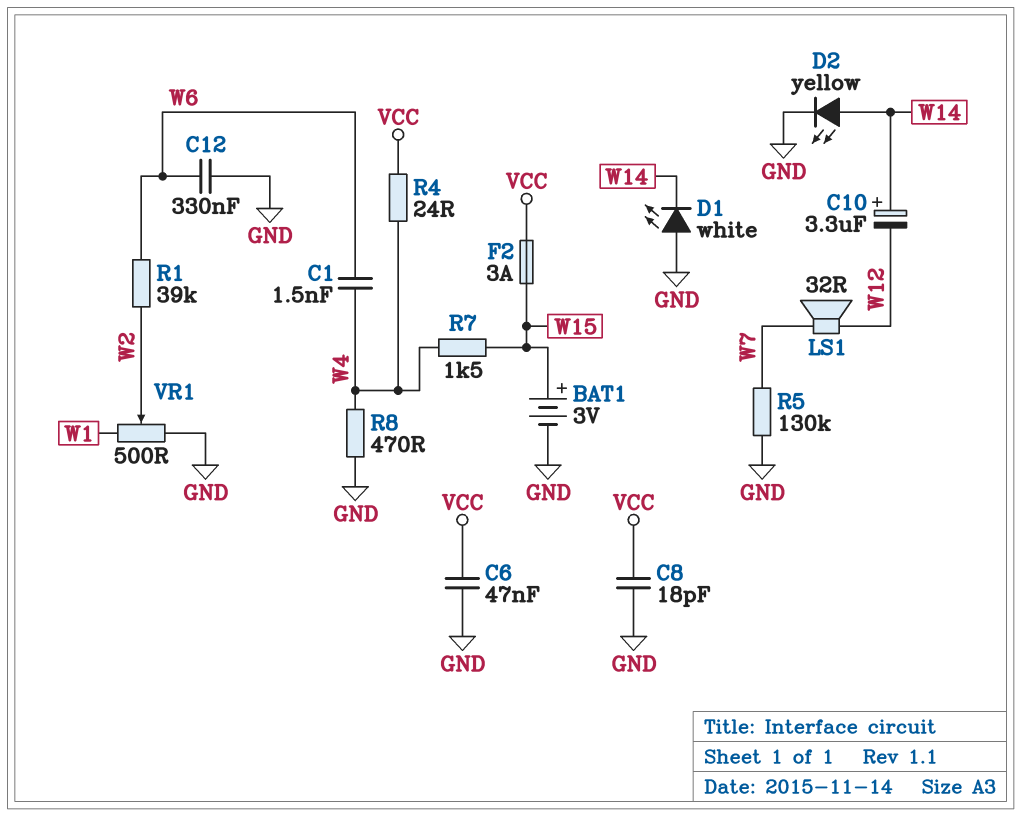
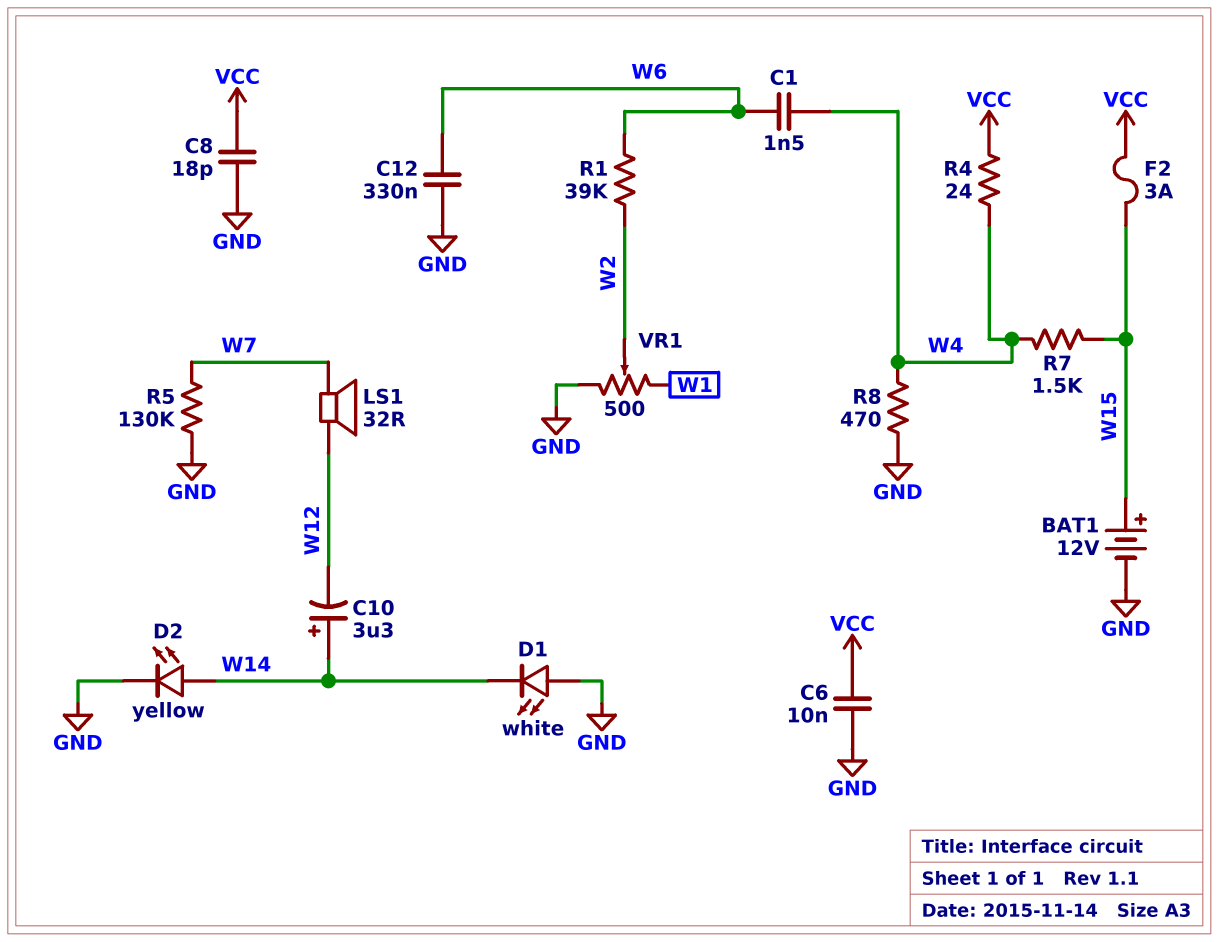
BAT1: 3V (plus W15, minus GND) -> 12V (plus W15, minus GND)
C6: 47nF (GND, VCC) -> 10nF (GND, VCC)

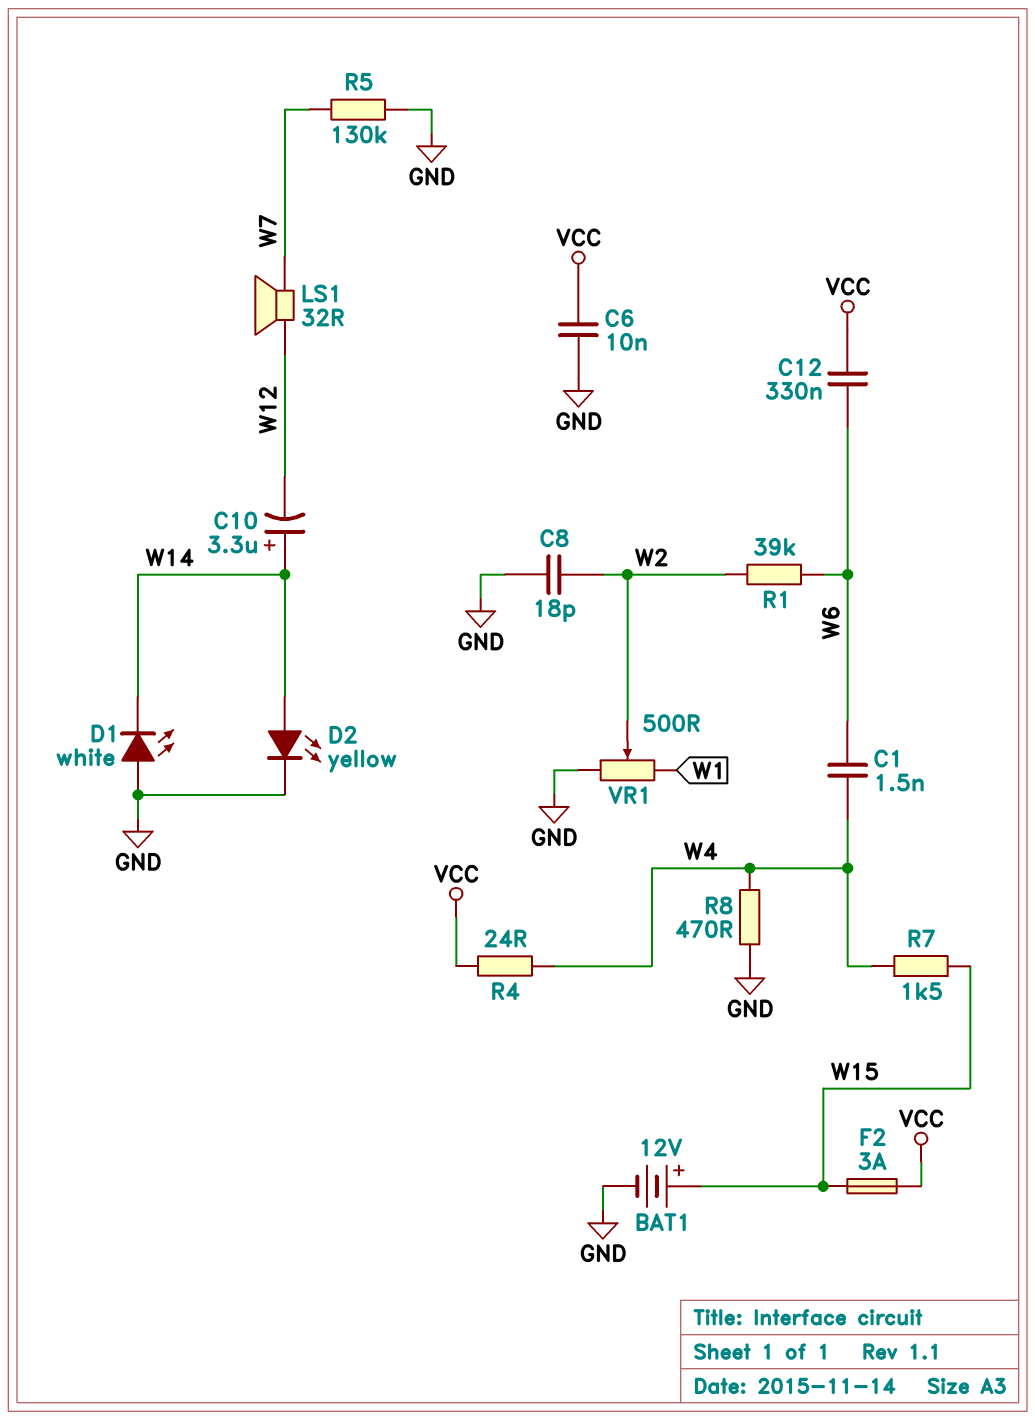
C8: 18pF (GND, VCC) -> 18pF (GND, W2)
C12: 330nF (GND, W6) -> 330nF (VCC, W6)

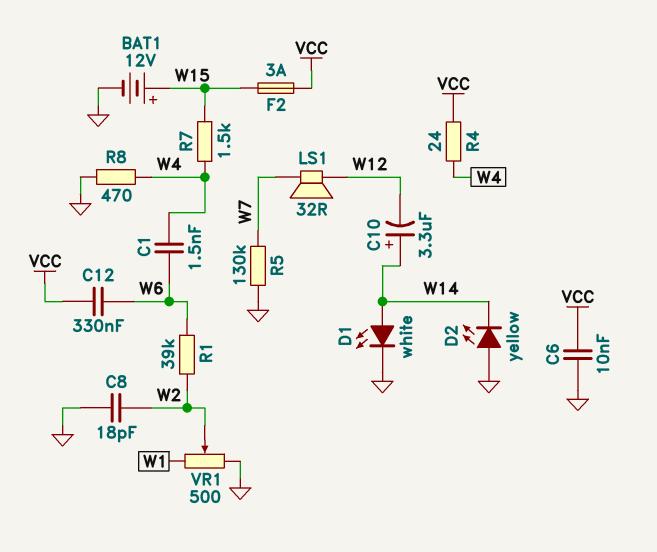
D1: LED white (A GND, K W14) -> LED white (A W14, K GND)
D2: LED yellow (A W14, K GND) -> LED yellow (A GND, K W14)

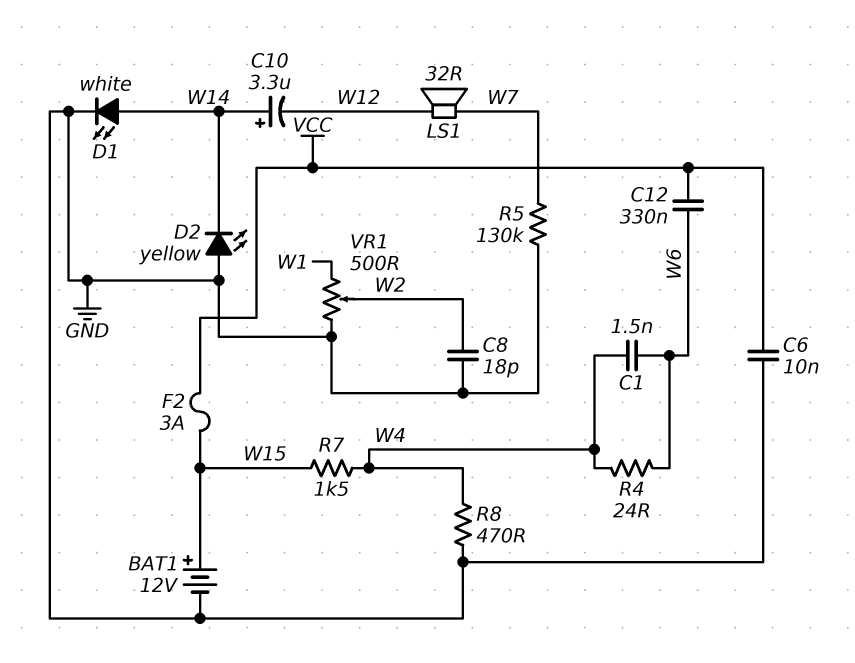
R1: 39k (W2, W6) -> none
R4: 24 (VCC, W4) -> 24 (W4, W6)

